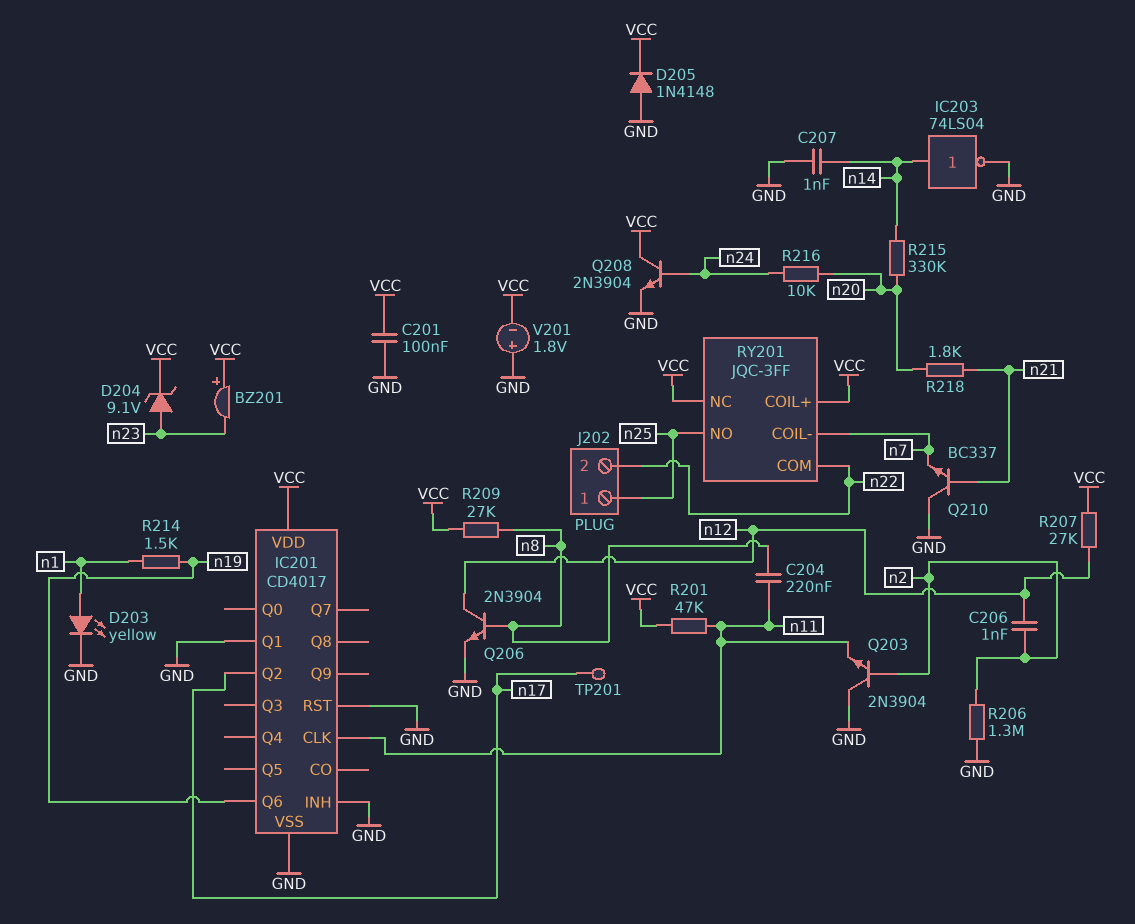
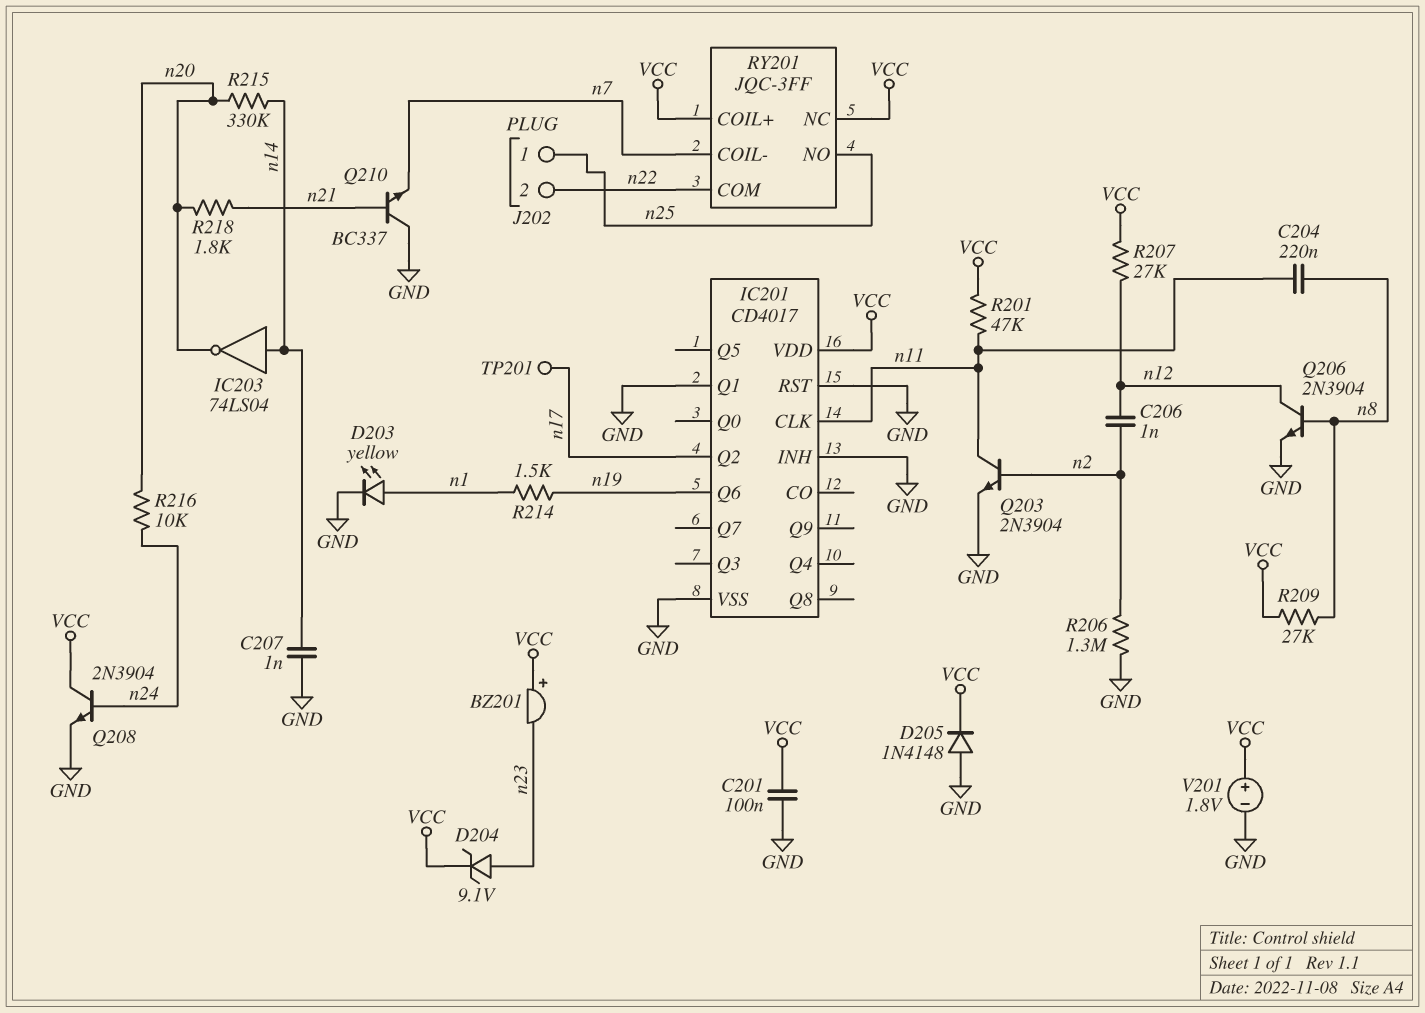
IC203: NOT 74LS04 (in n14, out GND) -> NOT 74LS04 (in n14, out n20)
Q203: NPN 2N3904 (B n2, C GND, E n11) -> NPN 2N3904 (B n2, C n11, E GND)
V201: 1.8V (plus GND, minus VCC) -> 1.8V (plus VCC, minus GND)

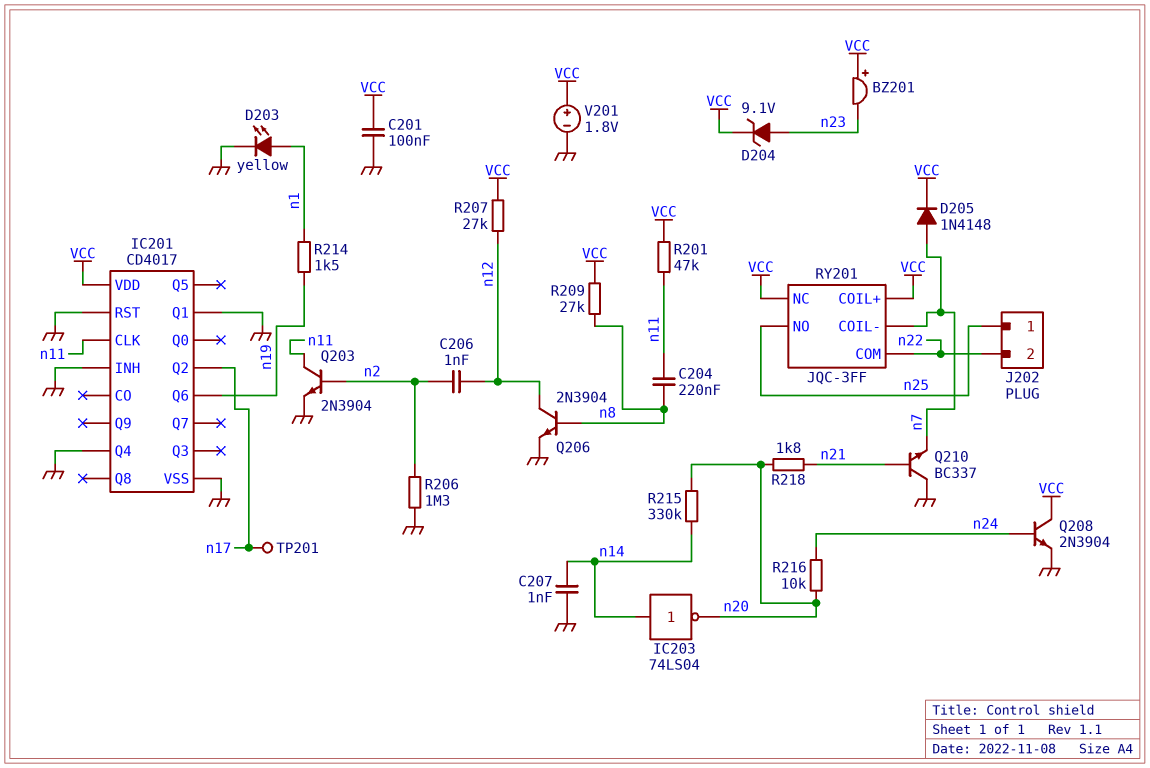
D205: diode 1N4148 (A GND, K VCC) -> diode 1N4148 (A n7, K VCC)
IC201 pin Q4: none -> GND

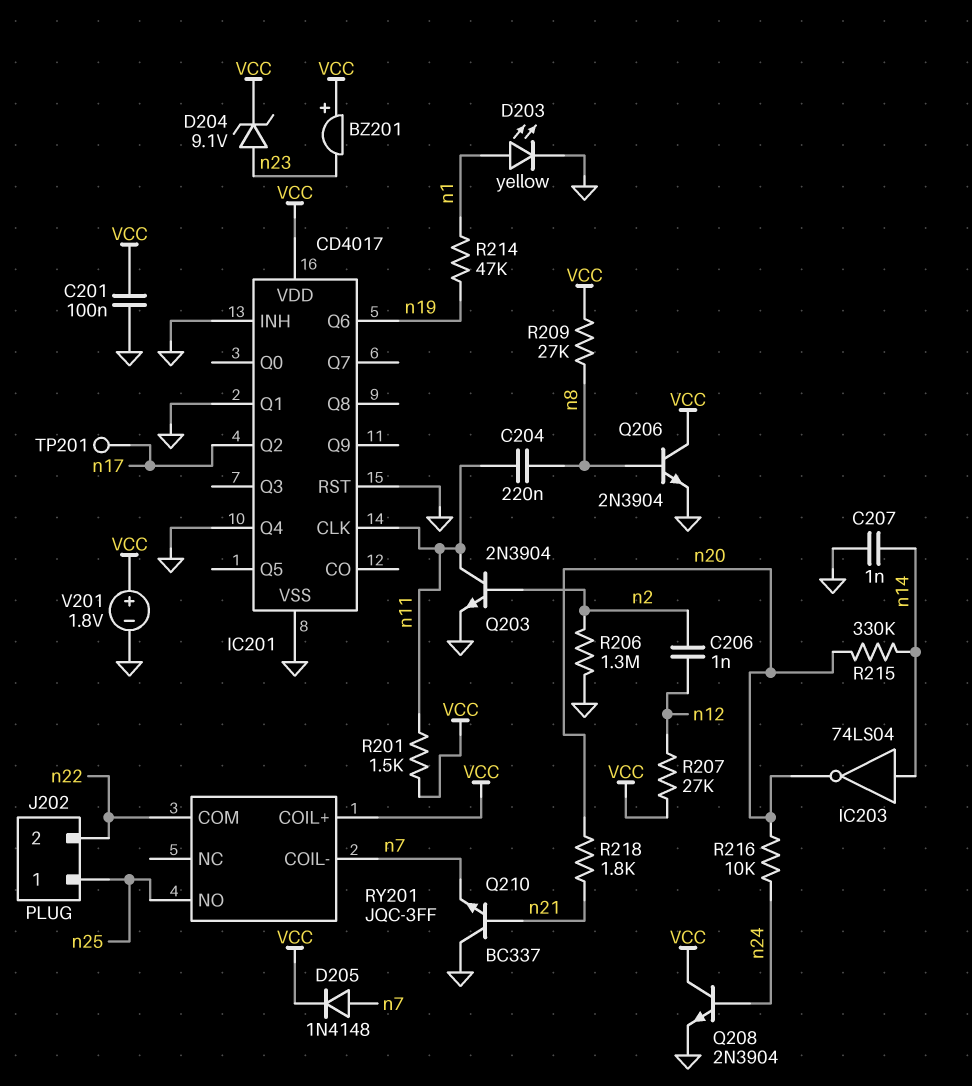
Q206: NPN 2N3904 (B n8, C n12, E GND) -> NPN 2N3904 (B n8, C VCC, E GND)
R201: 47k (VCC, n11) -> 1.5k (VCC, n11)
R214: 1.5k (n1, n19) -> 47k (n1, n19)
RY201 pin NC: VCC -> none

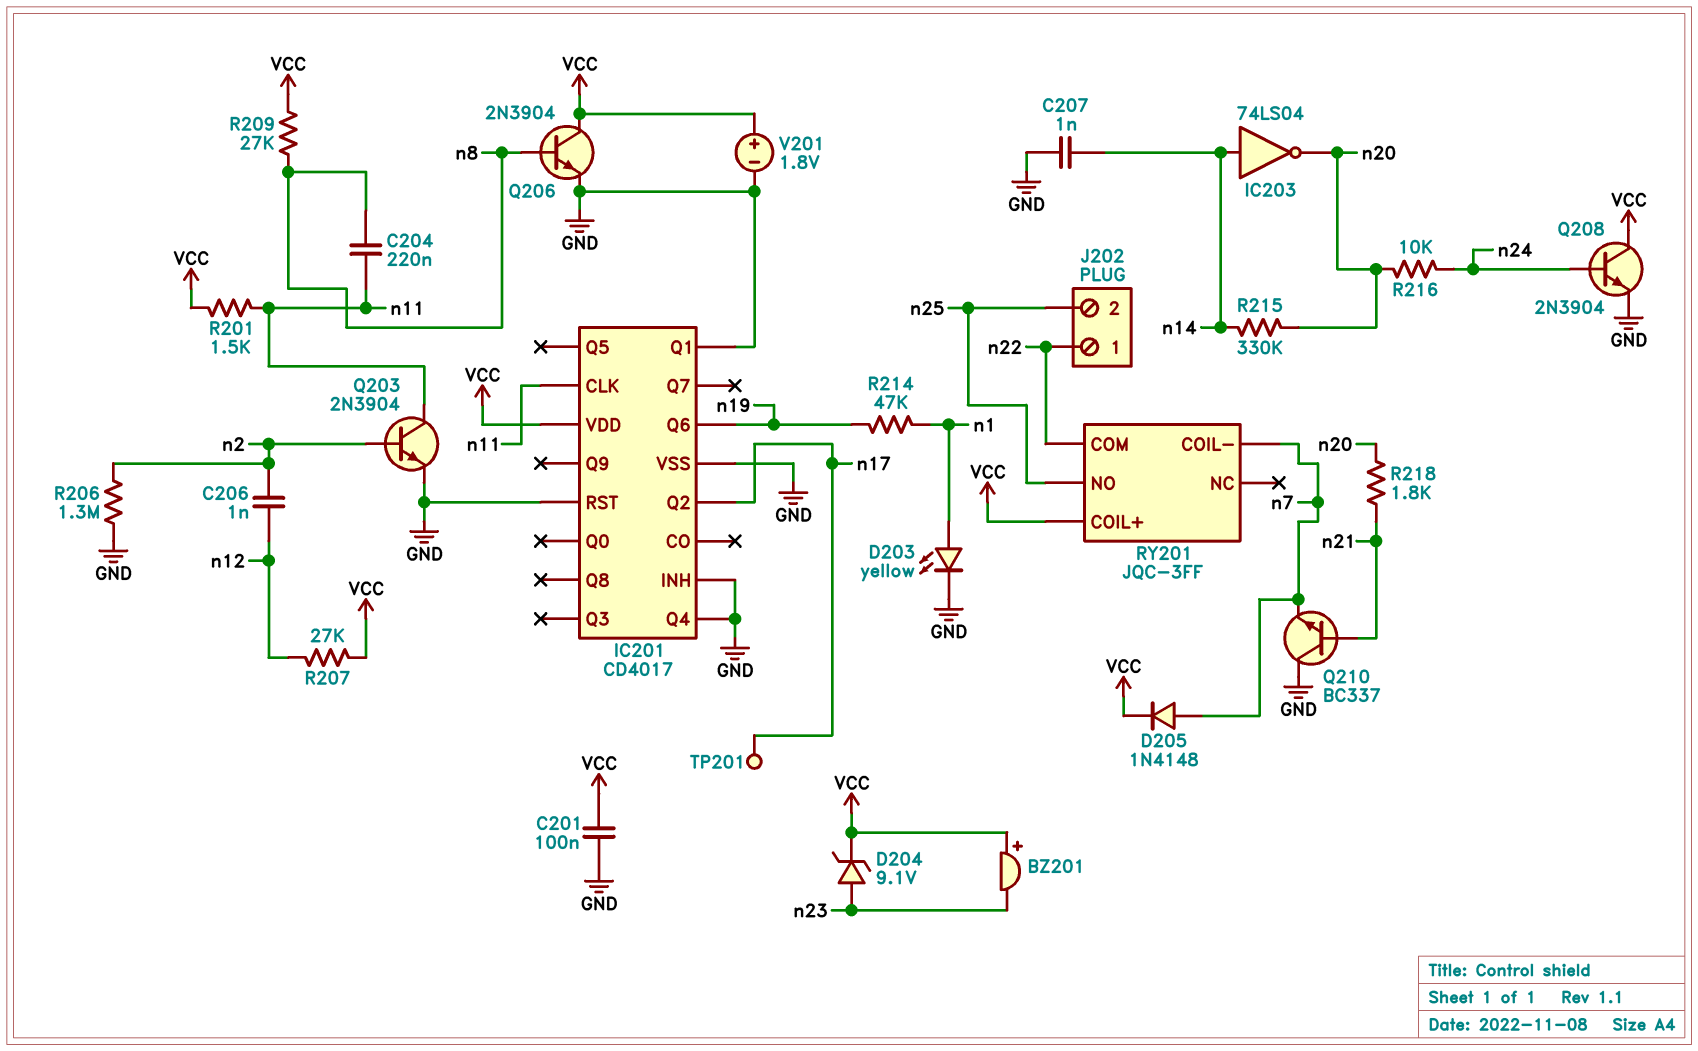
J202 pin 1: n25 -> n22
J202 pin 2: n22 -> n25

